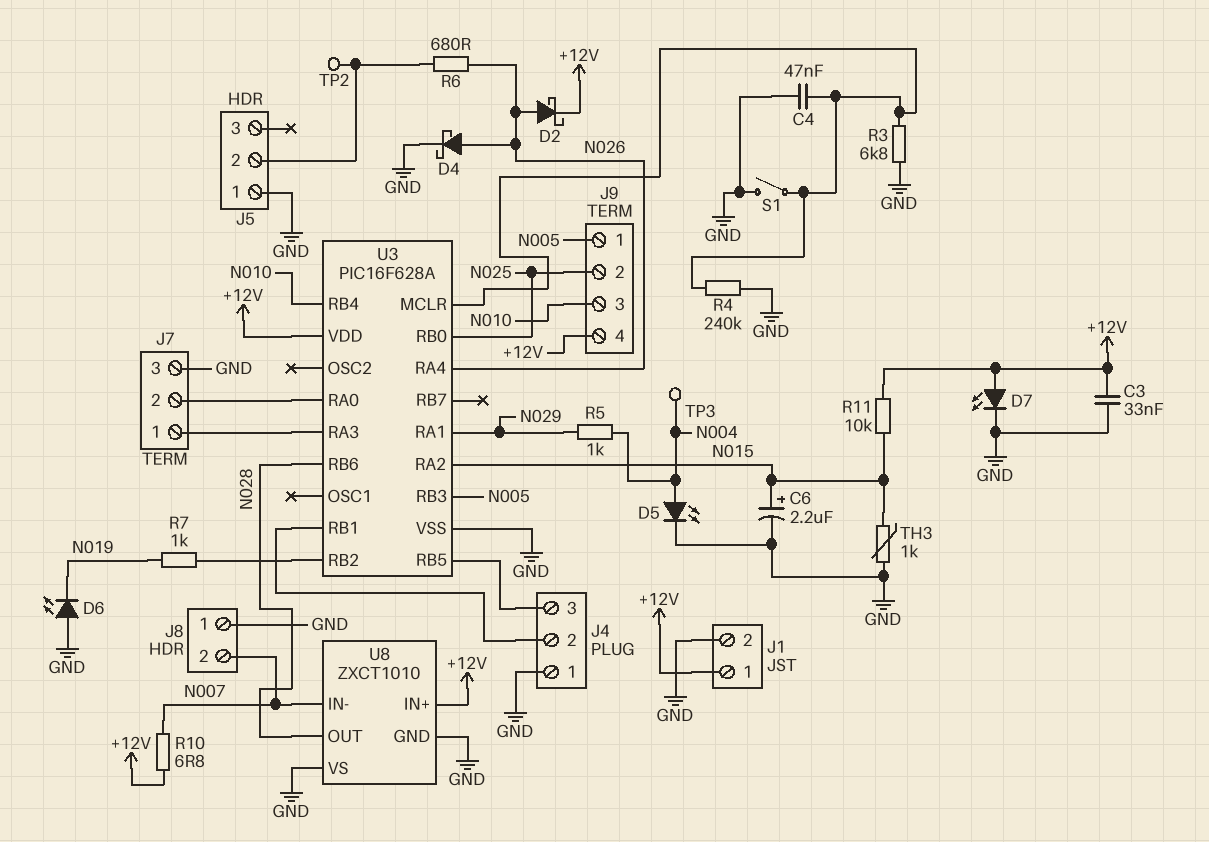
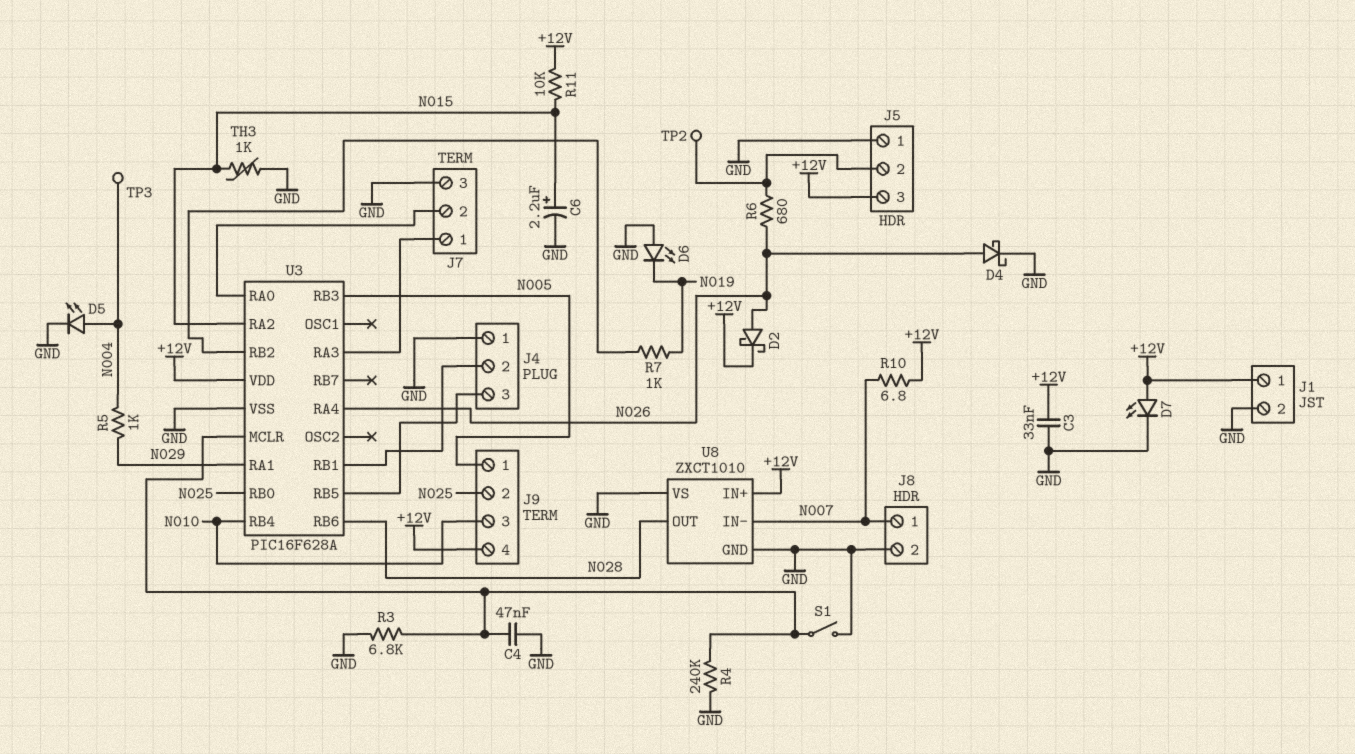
J5 pin 3: none -> +12V
J8 pin 1: GND -> N007
J8 pin 2: N007 -> GND

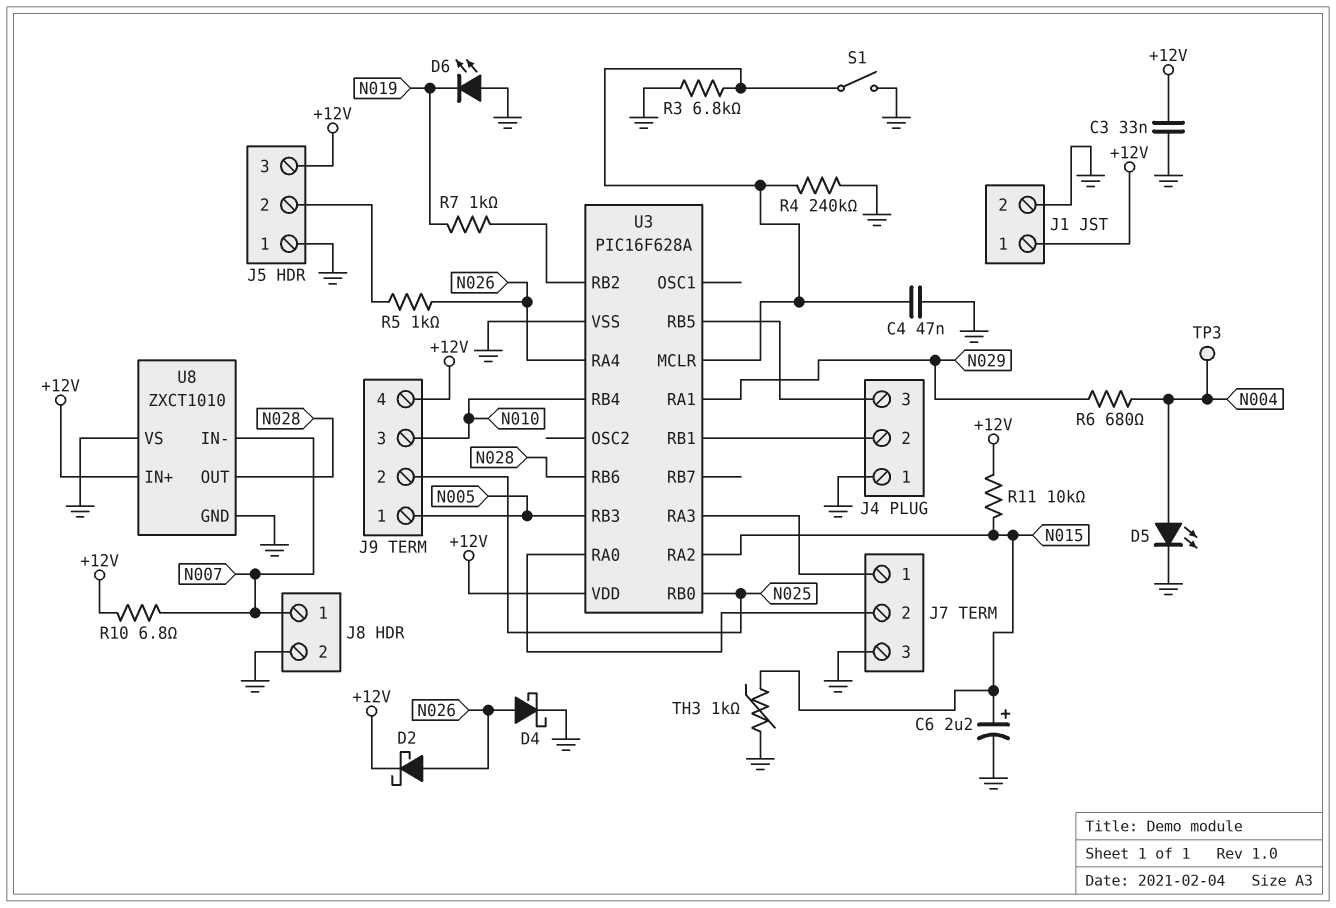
D7: LED (A +12V, K GND) -> none
R5: 1k (N004, N029) -> 1k (J5/2, N026)
R6: 680 (J5/2, N026) -> 680 (N004, N029)
TP2: test point (J5/2) -> none

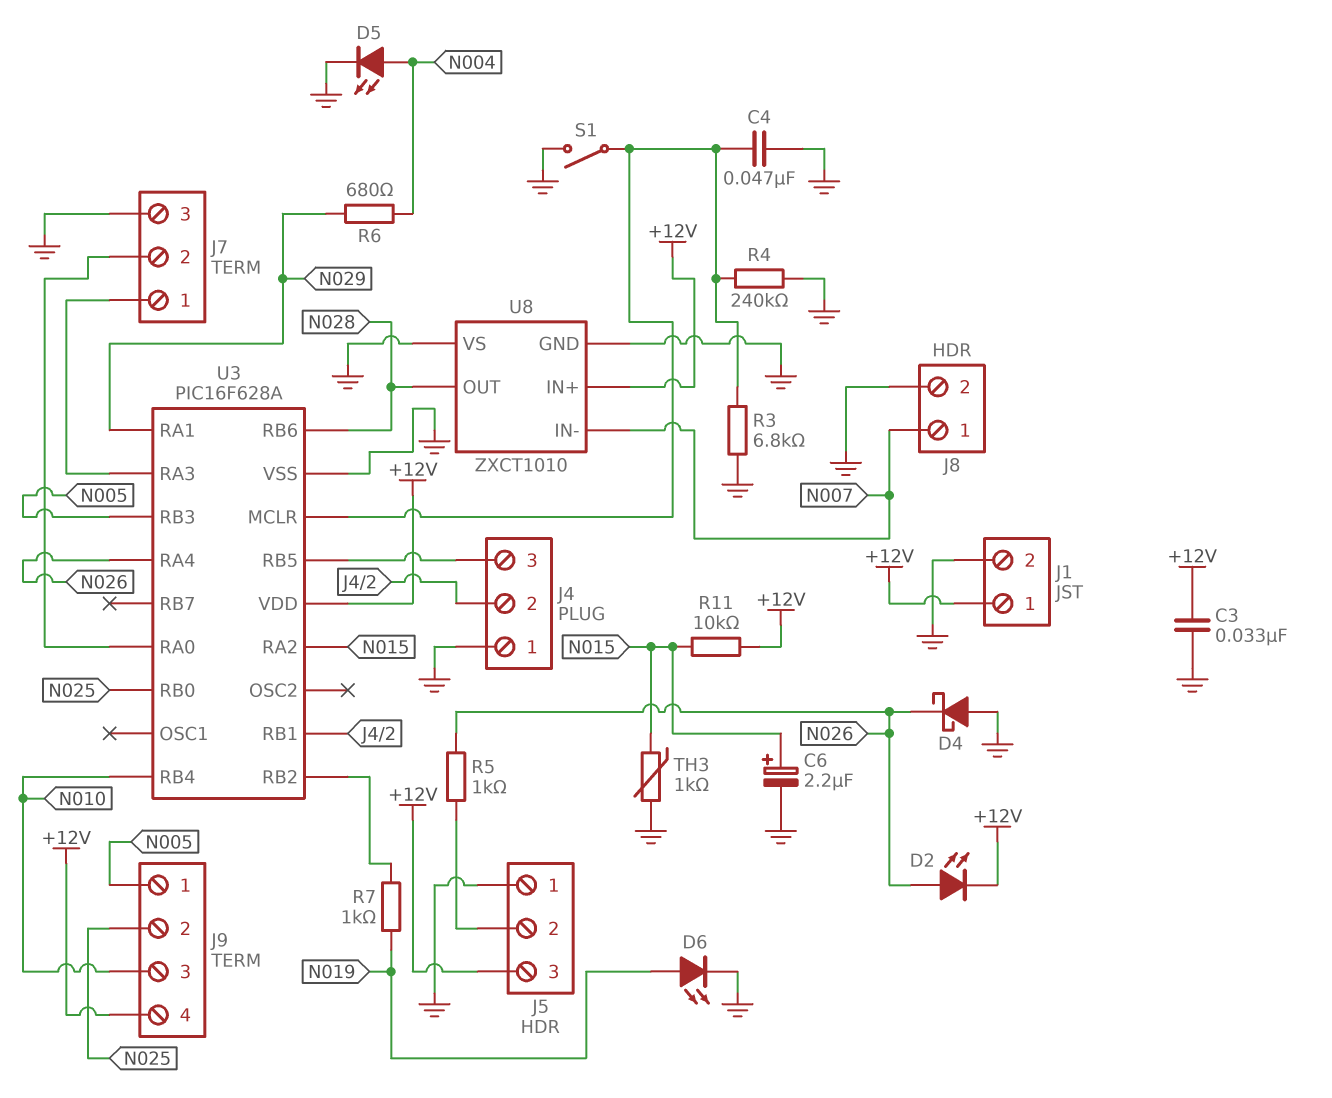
D2: schottky (A N026, K +12V) -> LED (A N026, K +12V)
D4: schottky (A N026, K GND) -> schottky (A GND, K N026)
D6: LED (A GND, K N019) -> LED (A N019, K GND)
R10: 6.8 (+12V, N007) -> none
TP3: test point (N004) -> none

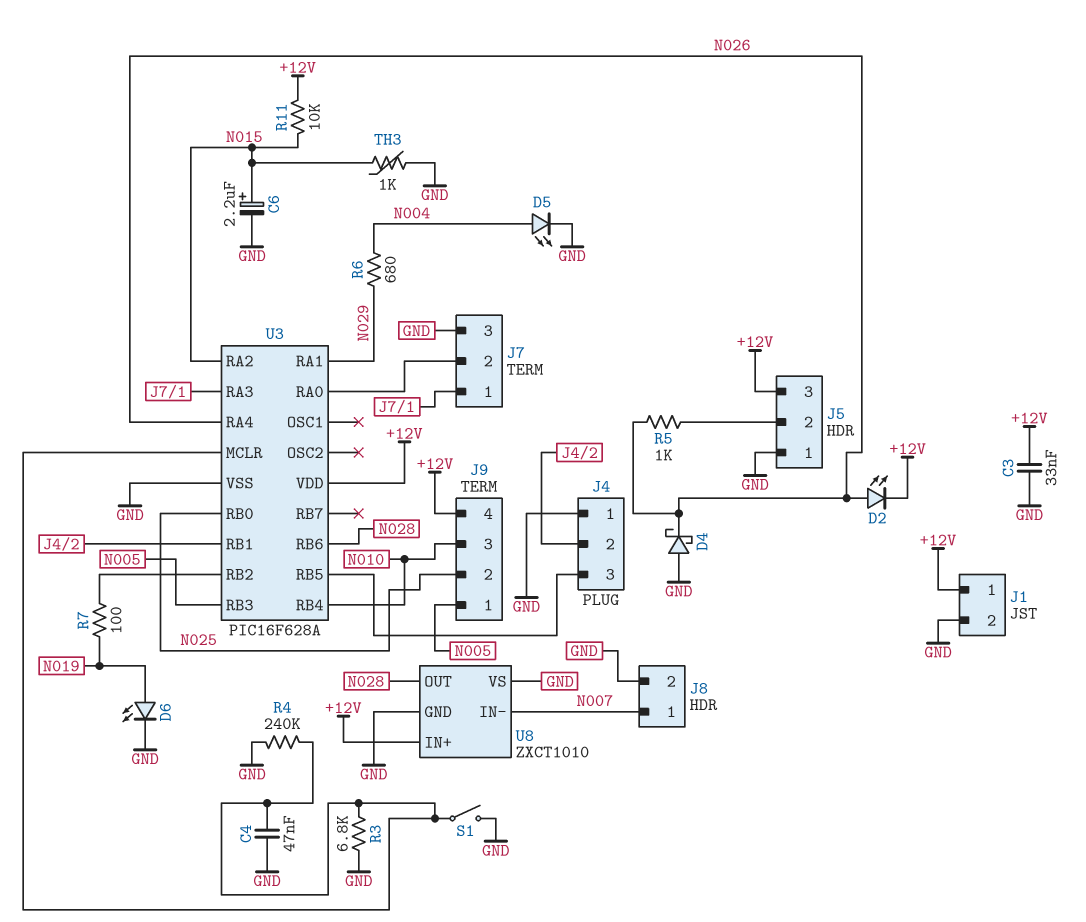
R7: 1k (N019, U3/RB2) -> 100 (N019, U3/RB2)

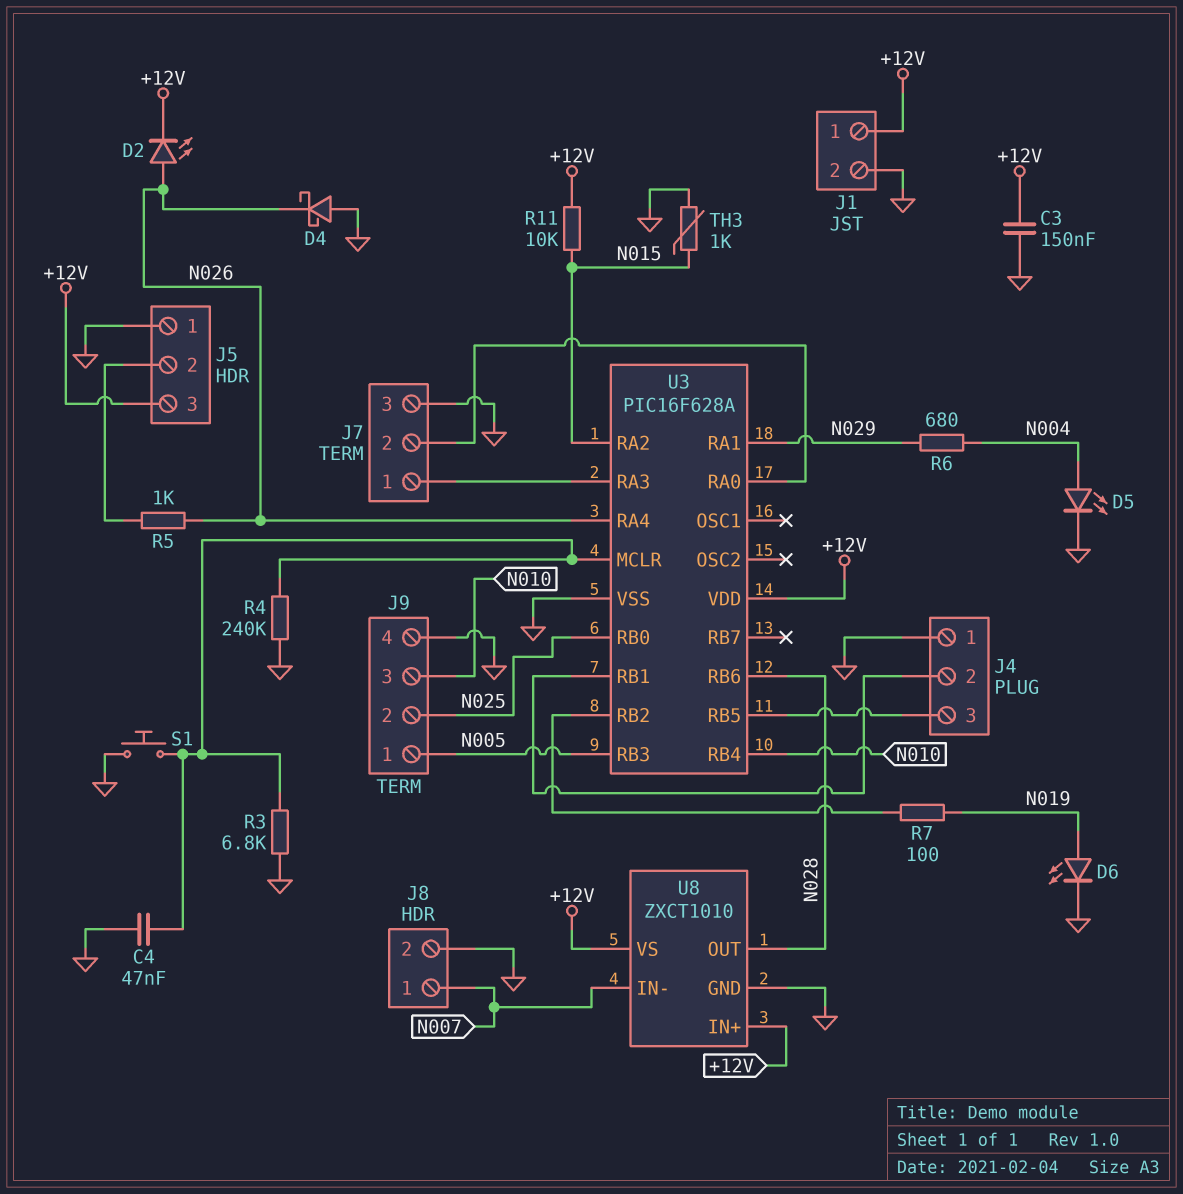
C3: 33nF (+12V, GND) -> 150nF (+12V, GND)
C6: 2.2uF (plus N015, minus GND) -> none
J9 pin 4: +12V -> GND
S1: switch (GND, U3/MCLR) -> button (GND, U3/MCLR)
U8 pin VS: GND -> +12V

